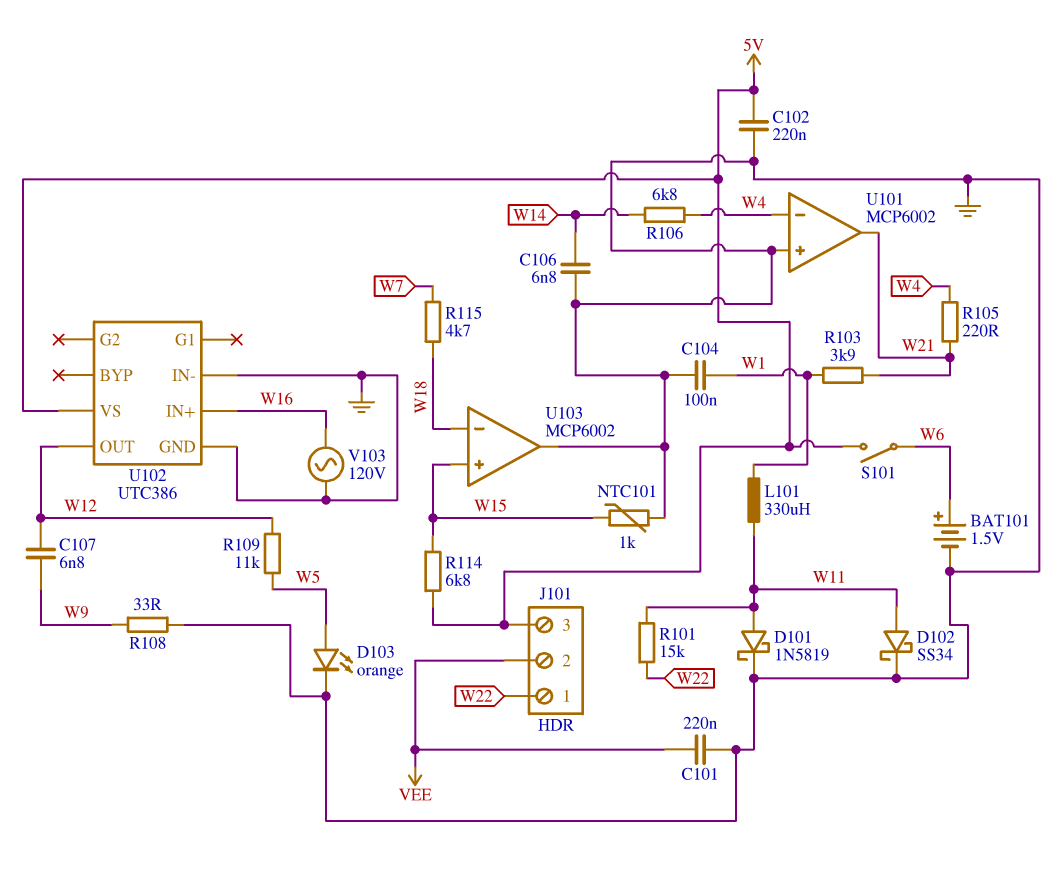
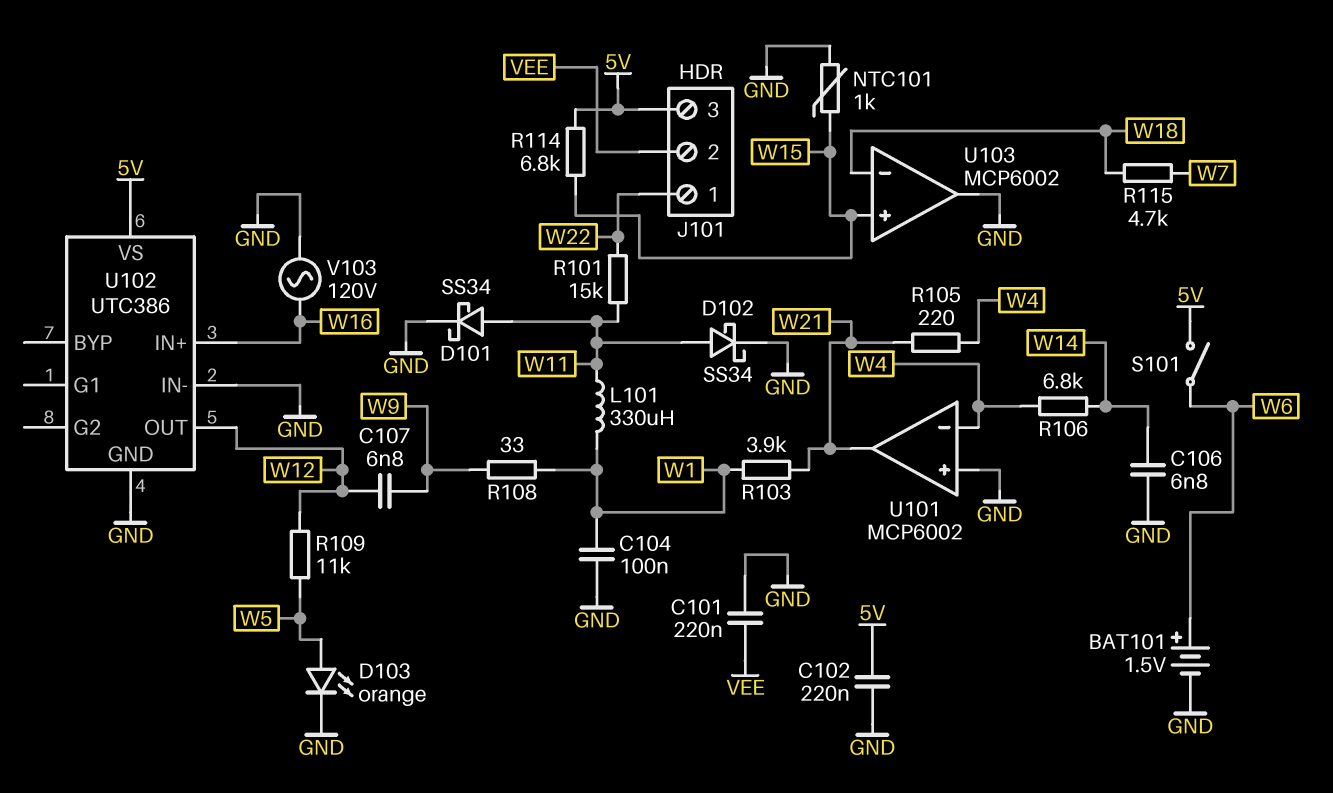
D101: schottky 1N5819 (A W11, K GND) -> schottky SS34 (A W11, K GND)
R108: 33 (GND, W9) -> 33 (W1, W9)

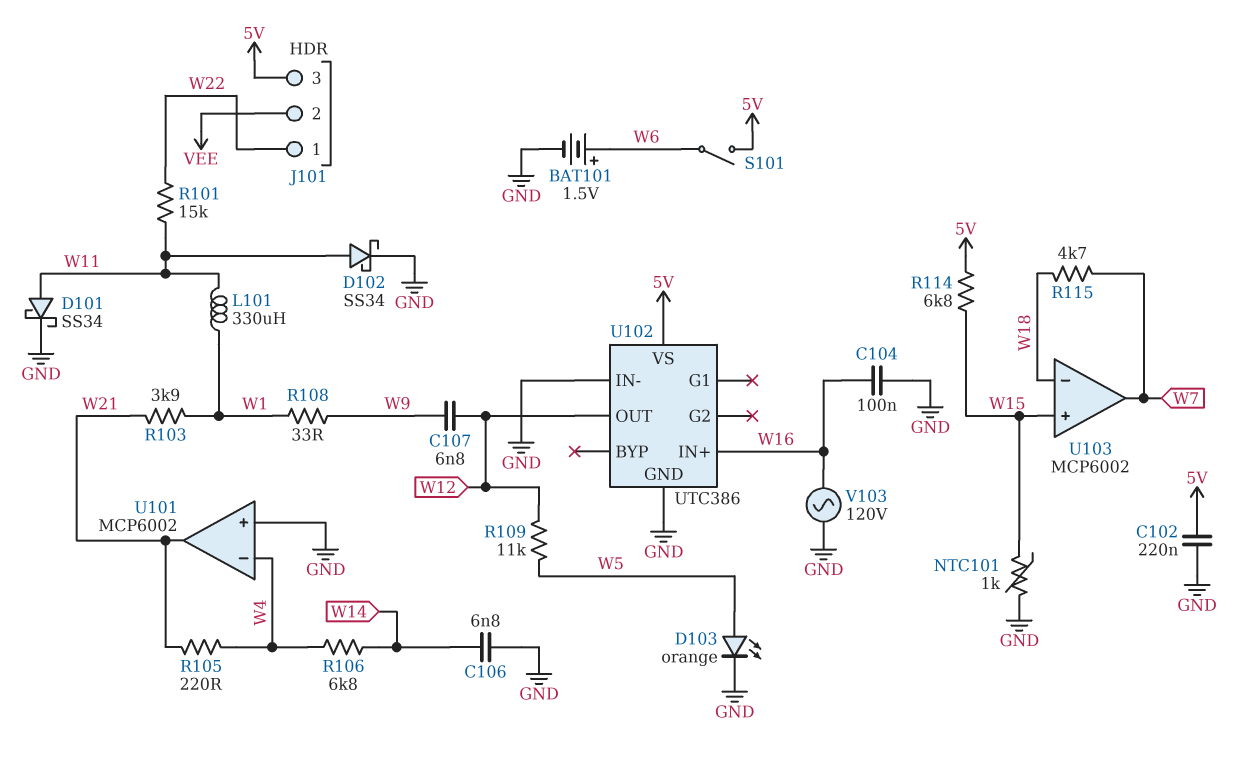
C101: 220nF (GND, VEE) -> none
C104: 100nF (GND, W1) -> 100nF (GND, W16)
U103 pin out: GND -> W7

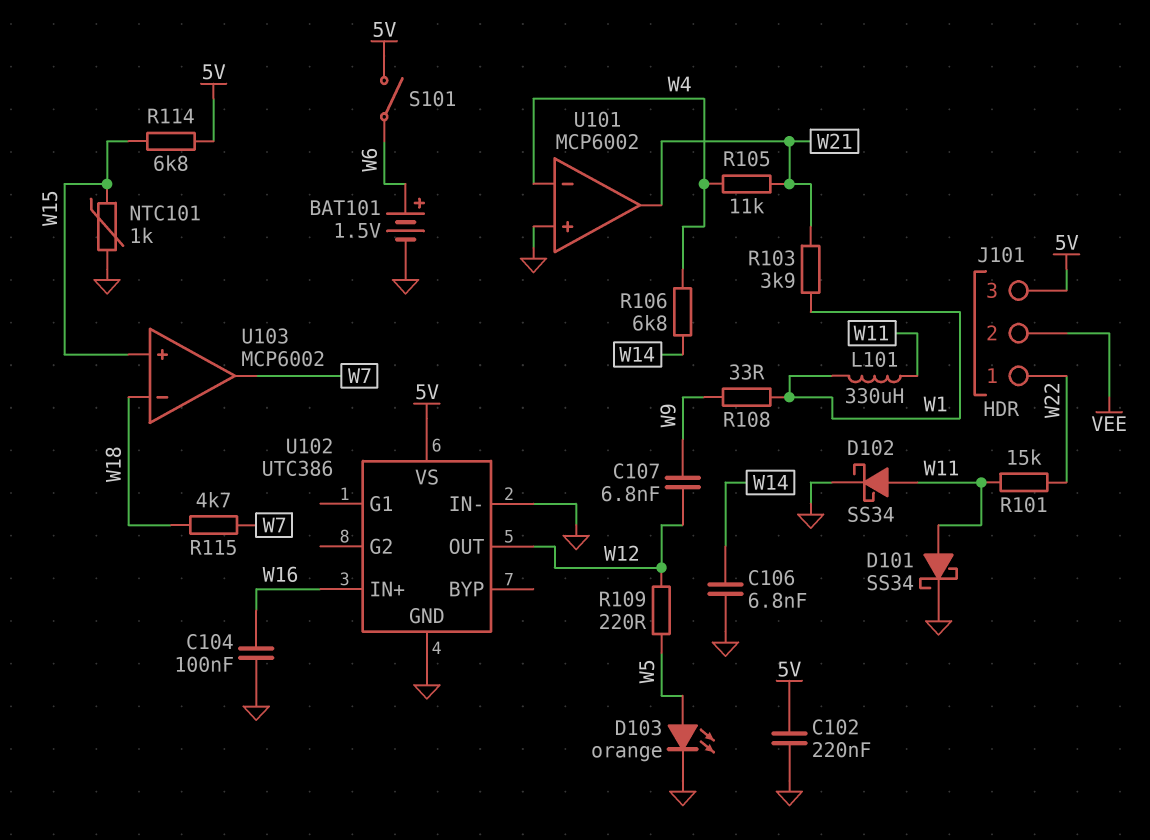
R105: 220 (W4, W21) -> 11k (W4, W21)
R109: 11k (W5, W12) -> 220 (W5, W12)
V103: AC 120V (GND, W16) -> none

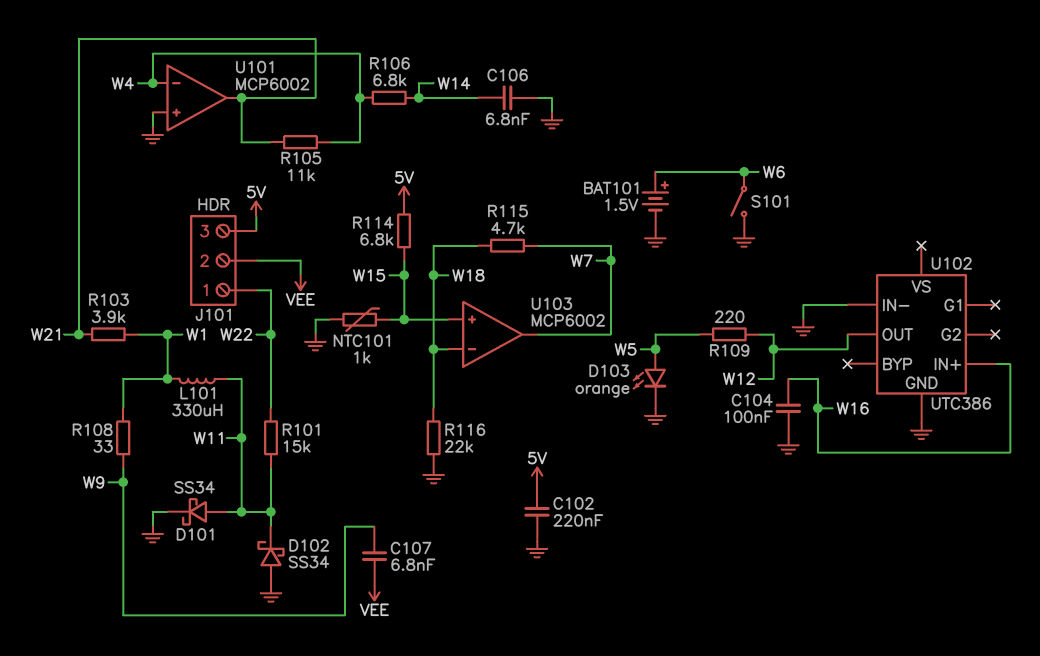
C107: 6.8nF (W9, W12) -> 6.8nF (VEE, W9)
D102: schottky SS34 (A W11, K GND) -> schottky SS34 (A GND, K W11)
R116: none -> 22k (GND, W18)
S101: switch (5V, W6) -> switch (GND, W6)
U102 pin VS: 5V -> none

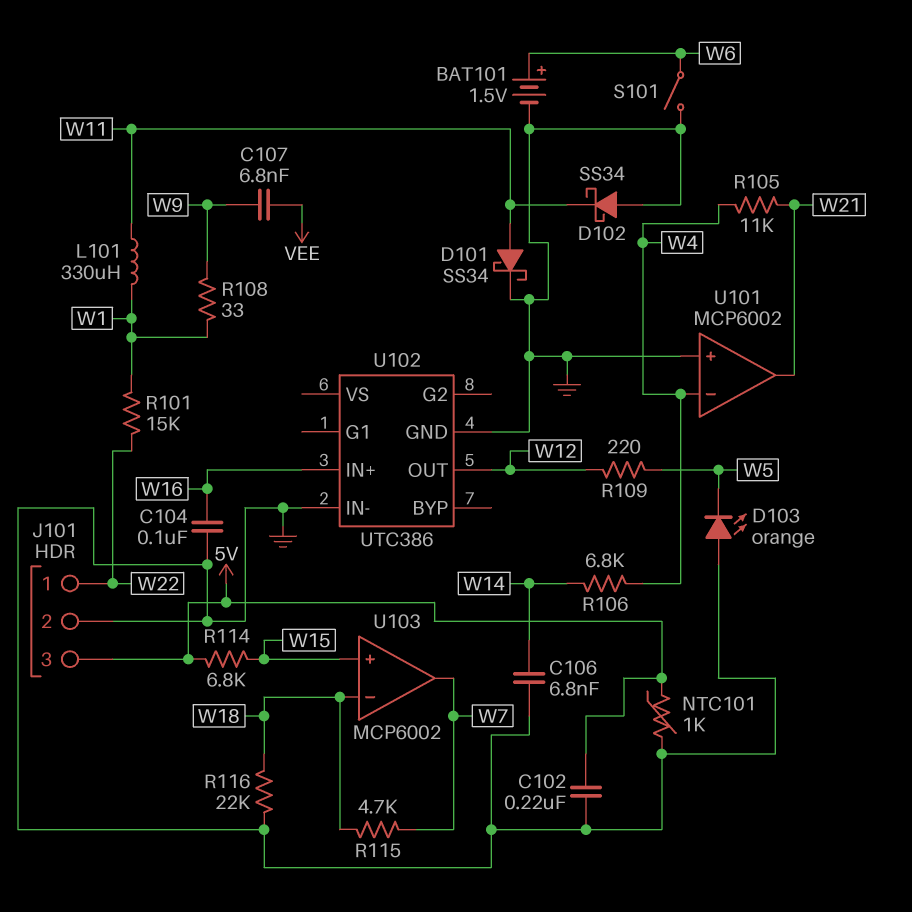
D103: LED orange (A W5, K GND) -> LED orange (A GND, K W5)
J101 pin 2: VEE -> GND
NTC101: 1k (GND, W15) -> 1k (5V, GND)
R101: 15k (W11, W22) -> 15k (W1, W22)
R103: 3.9k (W1, W21) -> none

